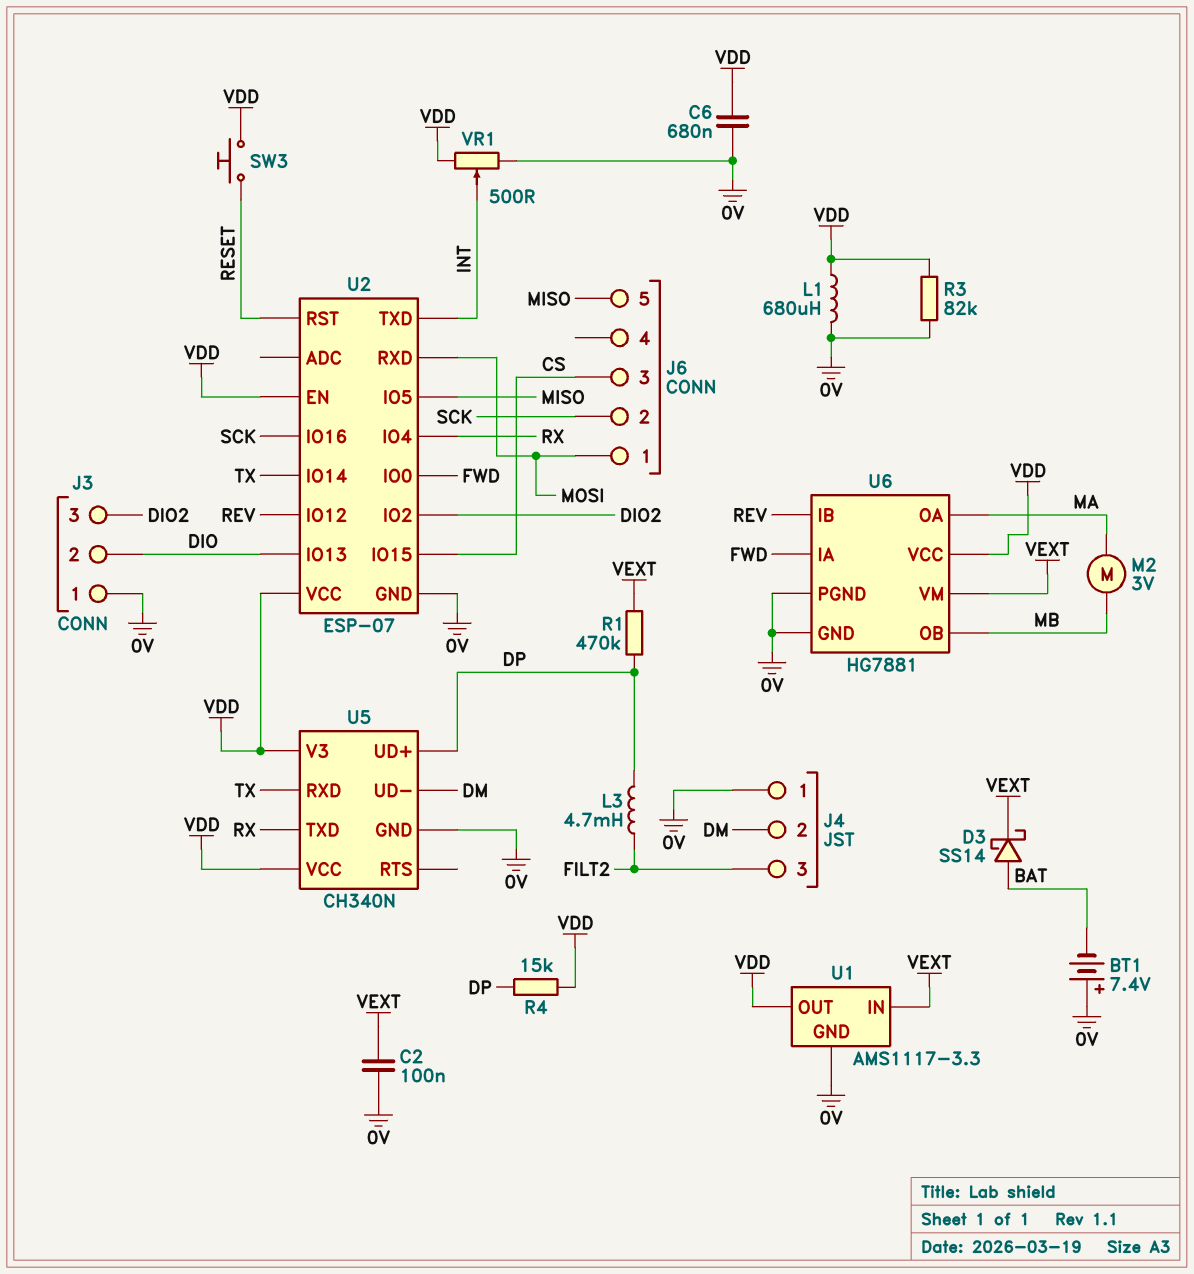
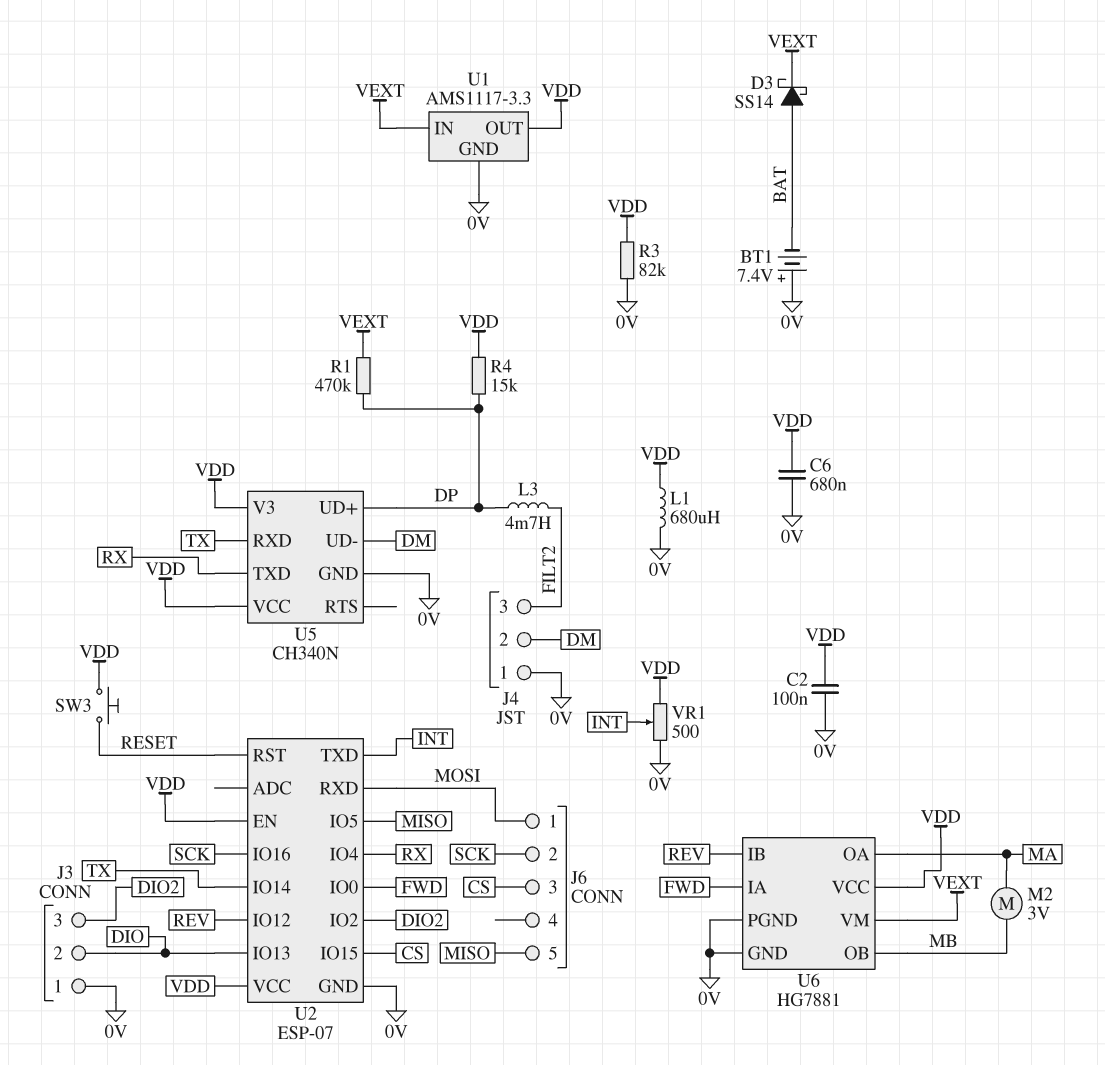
C2: 100nF (0V, VEXT) -> 100nF (0V, VDD)

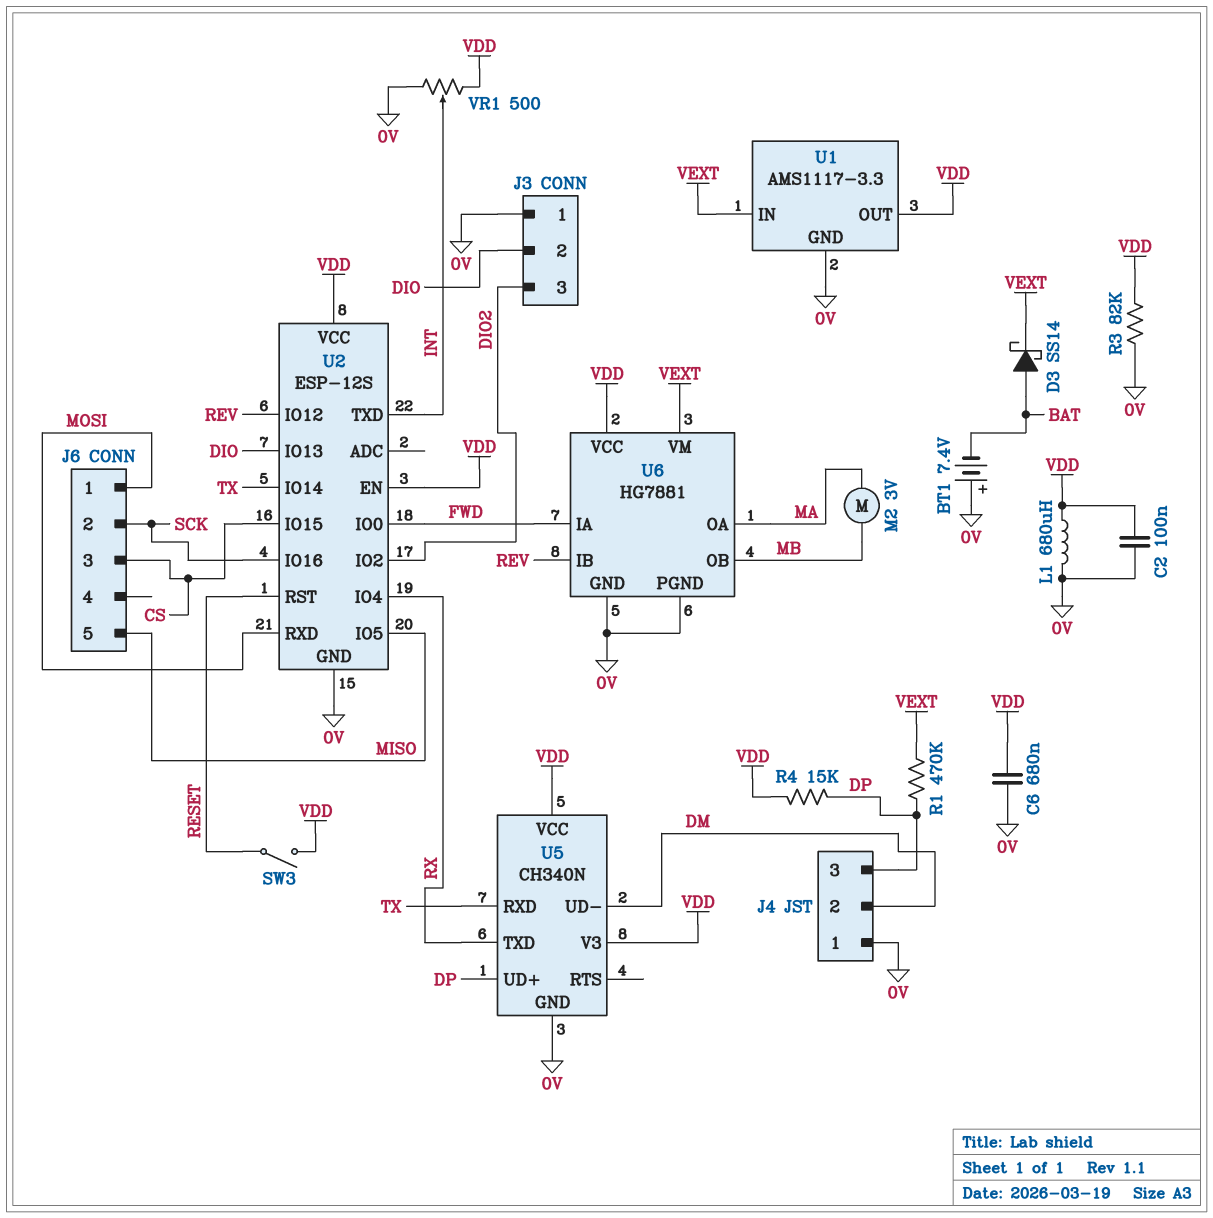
J4 pin 3: FILT2 -> DP
L3: 4.7mH (DP, FILT2) -> none
SW3: button (RESET, VDD) -> switch (RESET, VDD)
U2: ESP-07 -> ESP-12S

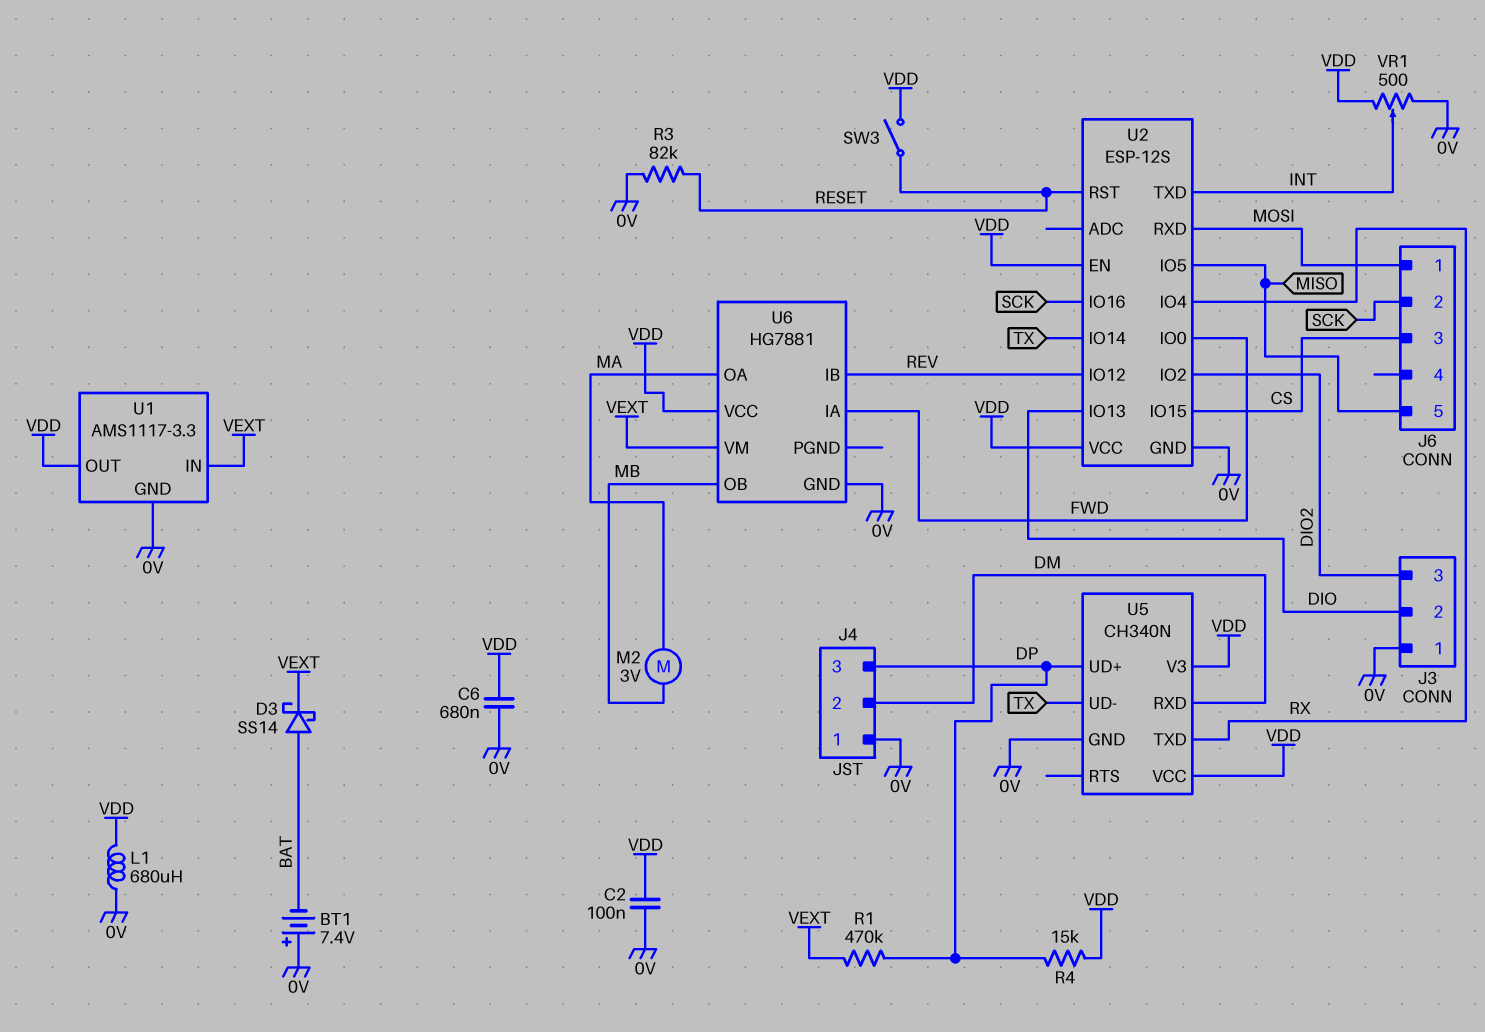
R3: 82k (0V, VDD) -> 82k (0V, RESET)
U5 pin RXD: TX -> DM
U5 pin UD-: DM -> TX
U6 pin PGND: 0V -> none

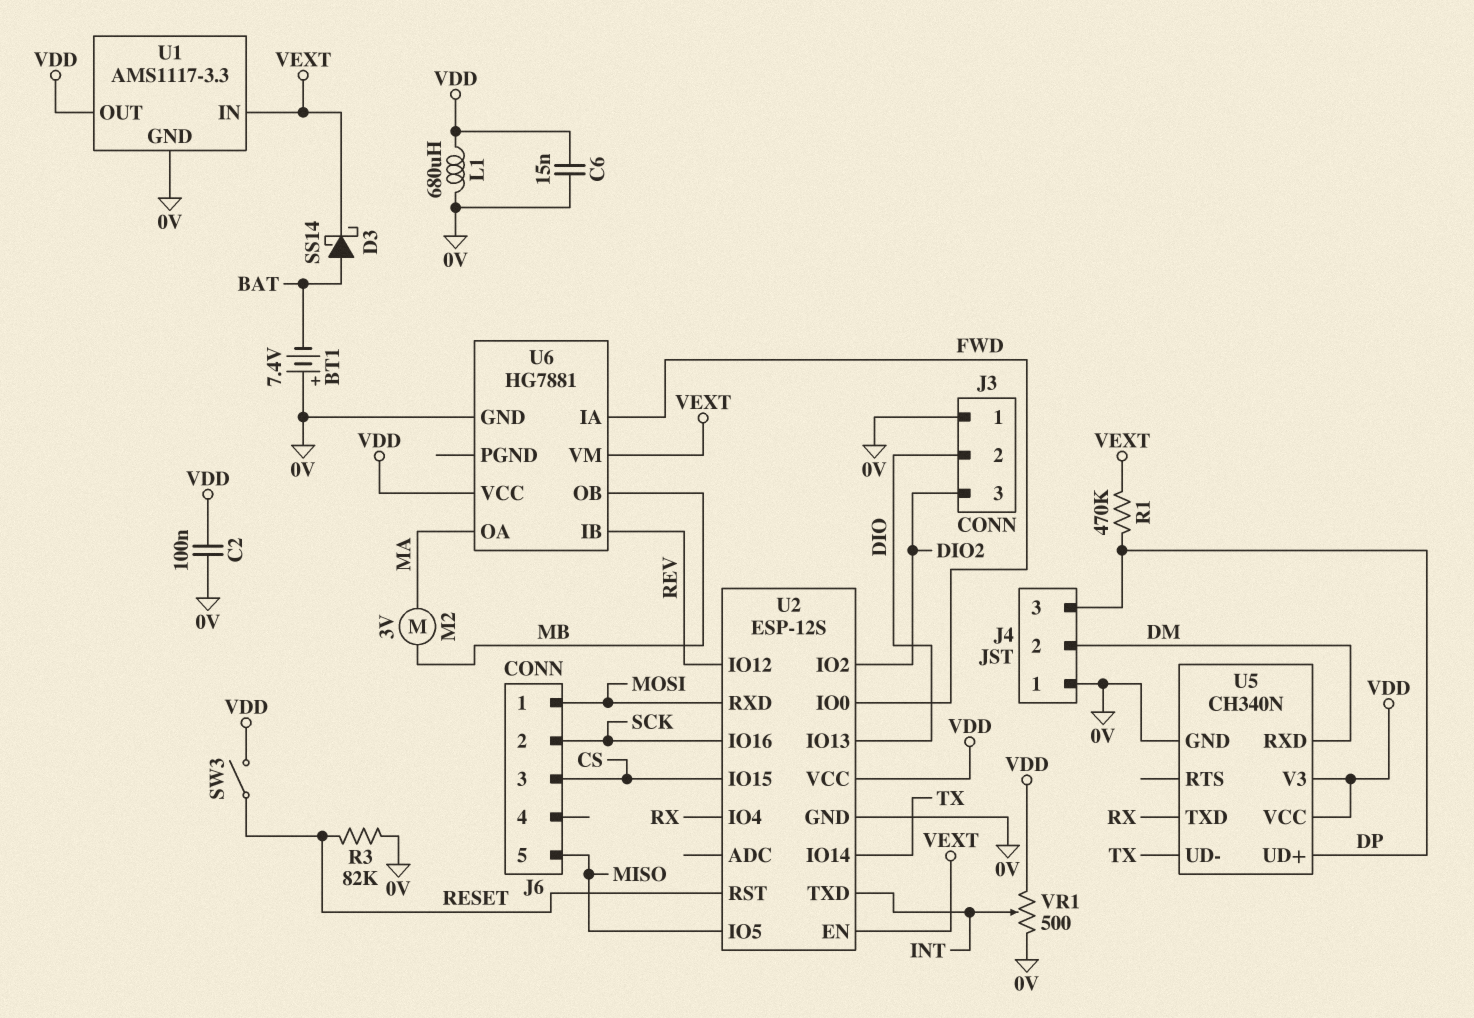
C6: 680nF (0V, VDD) -> 15nF (0V, VDD)
R4: 15k (DP, VDD) -> none
U2 pin EN: VDD -> VEXT

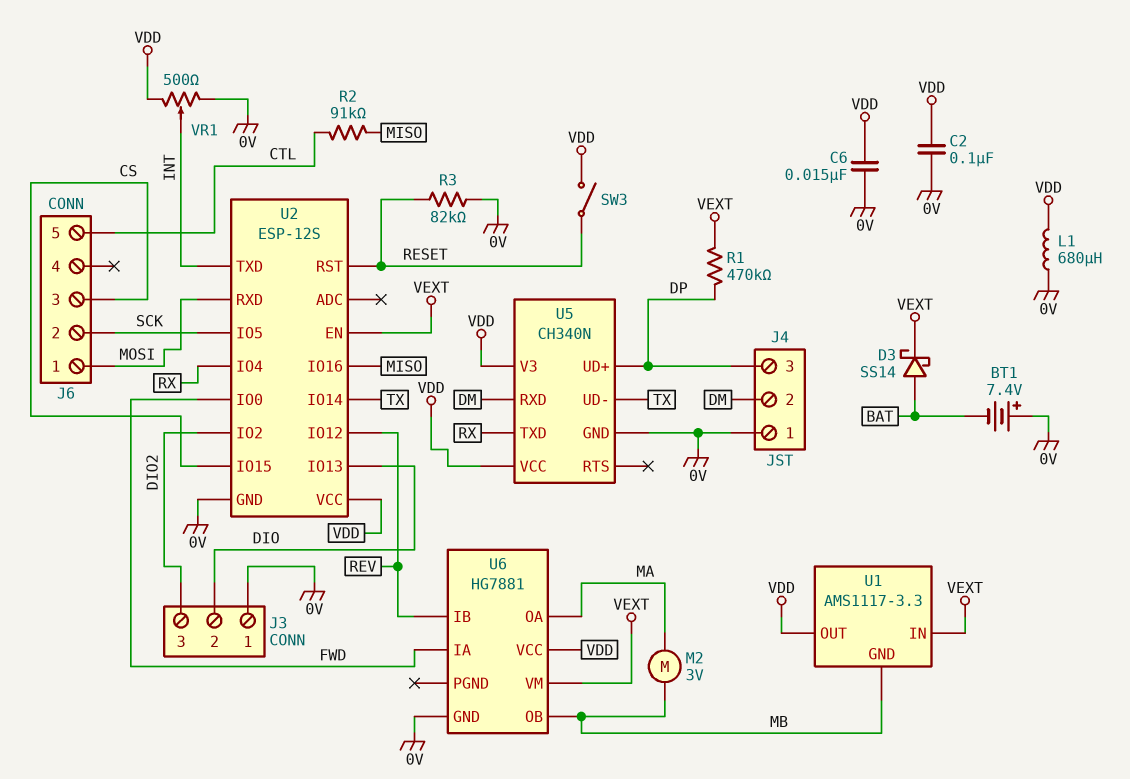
J6 pin 5: MISO -> CTL
R2: none -> 91k (CTL, MISO)
U1 pin GND: 0V -> MB
U2 pin IO5: MISO -> SCK
U2 pin IO16: SCK -> MISO

